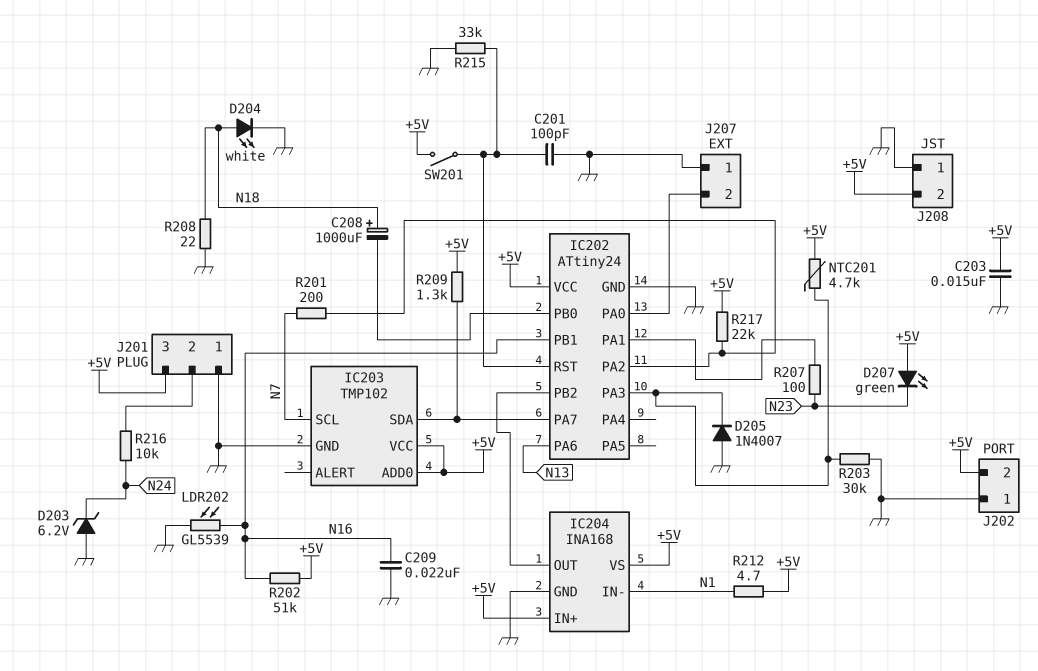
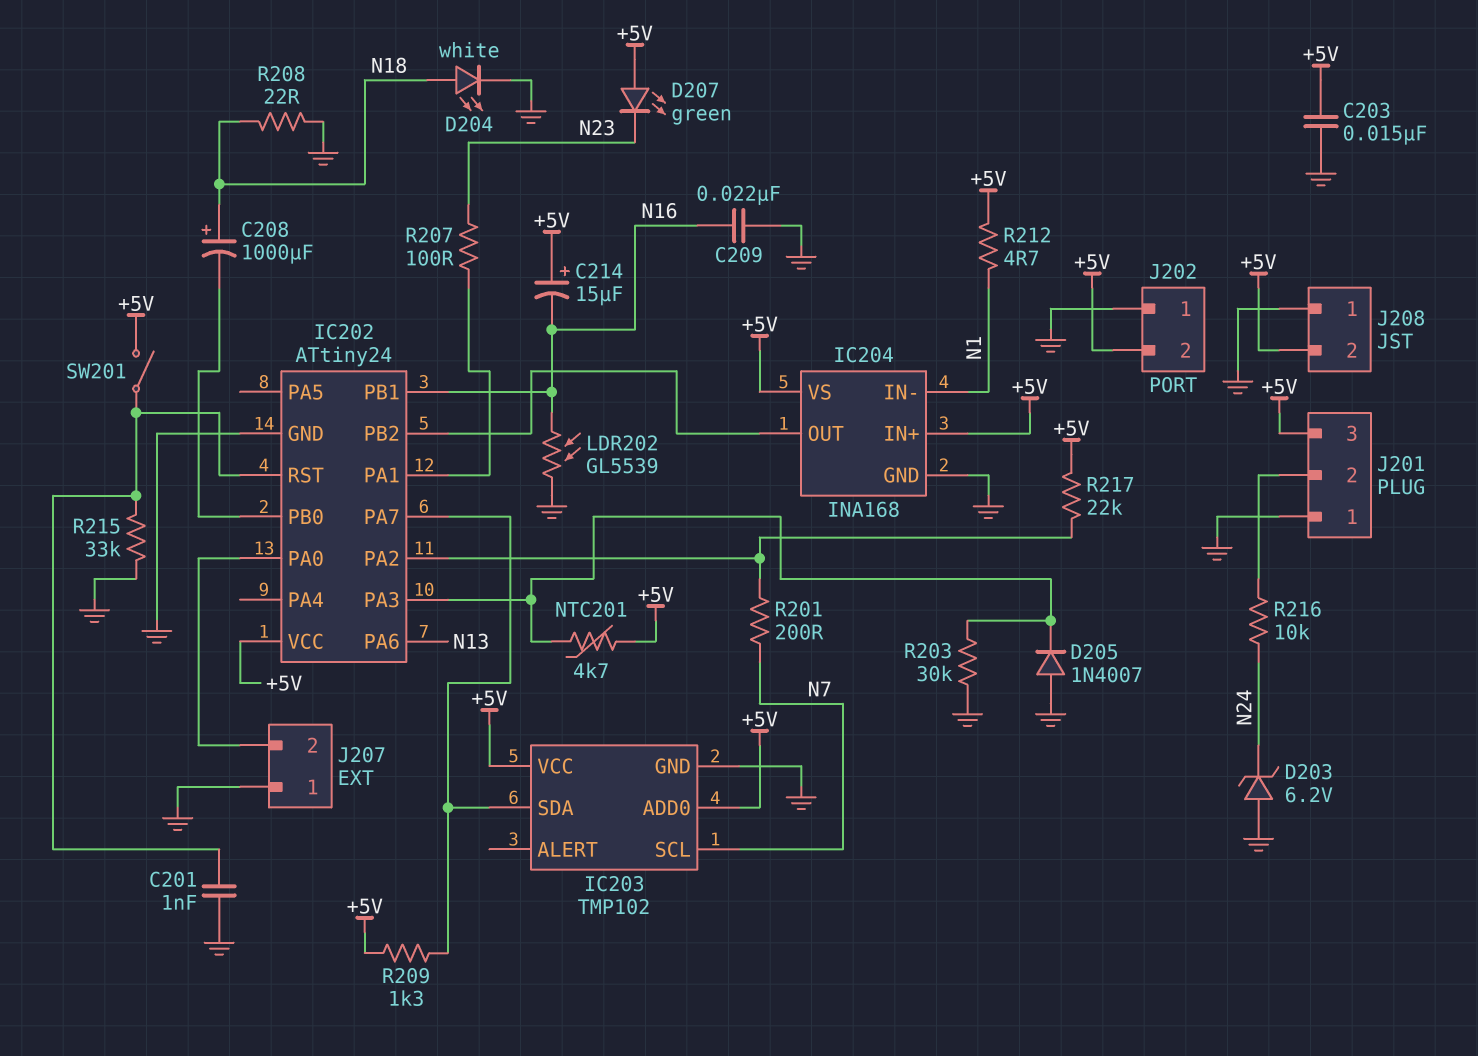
C201: 100pF (GND, IC202/RST) -> 1nF (GND, IC202/RST)
C214: none -> 15uF (plus +5V, minus N16)
R202: 51k (+5V, N16) -> none

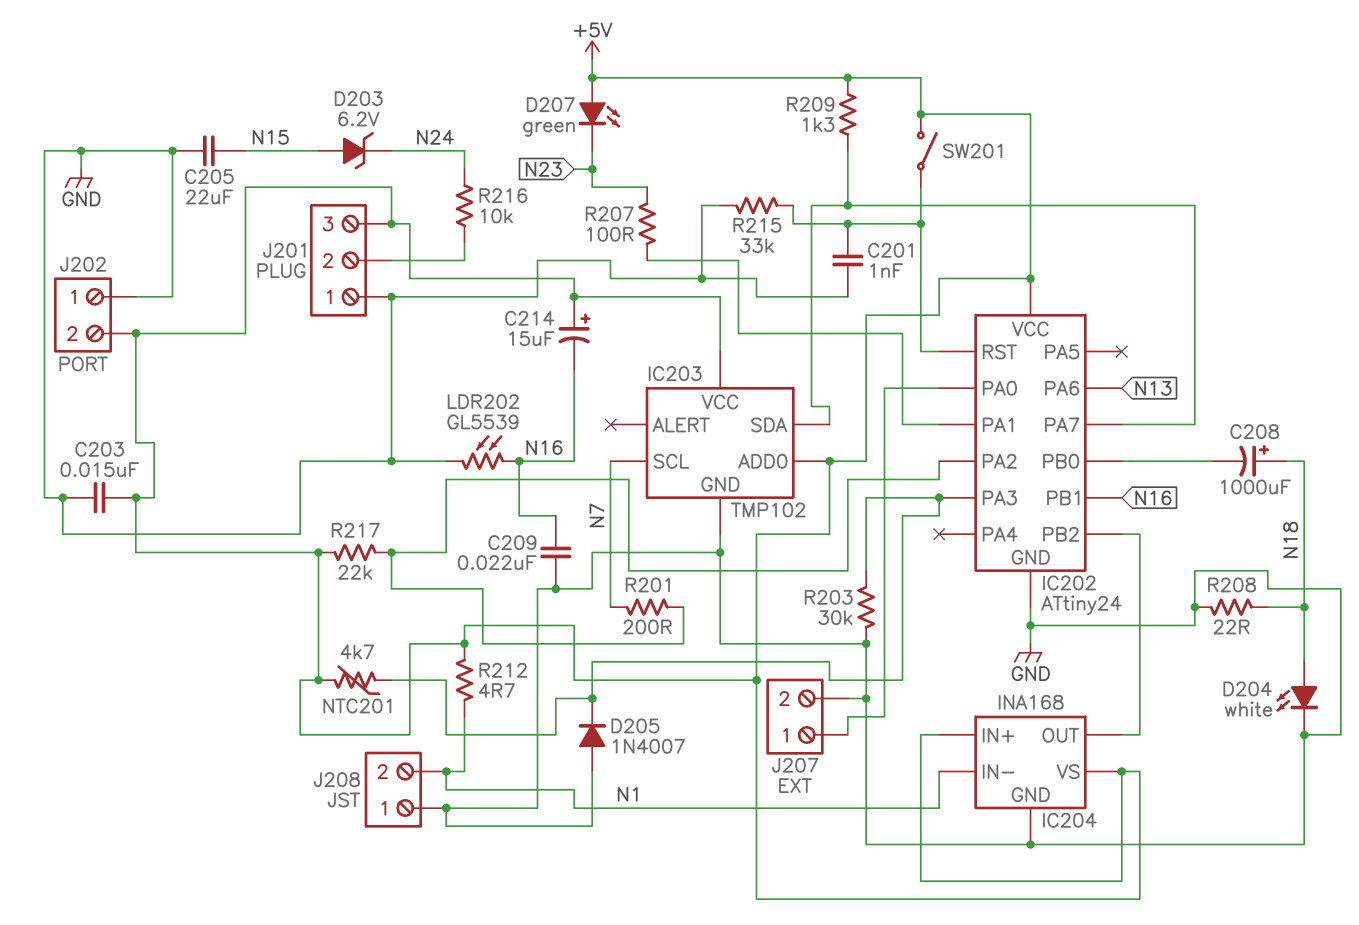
C205: none -> 22uF (GND, N15)
D203: zener 6.2V (A GND, K N24) -> zener 6.2V (A N15, K N24)
J207 pin 1: GND -> IC202/PA0
J207 pin 2: IC202/PA0 -> GND
J208 pin 2: +5V -> N1

